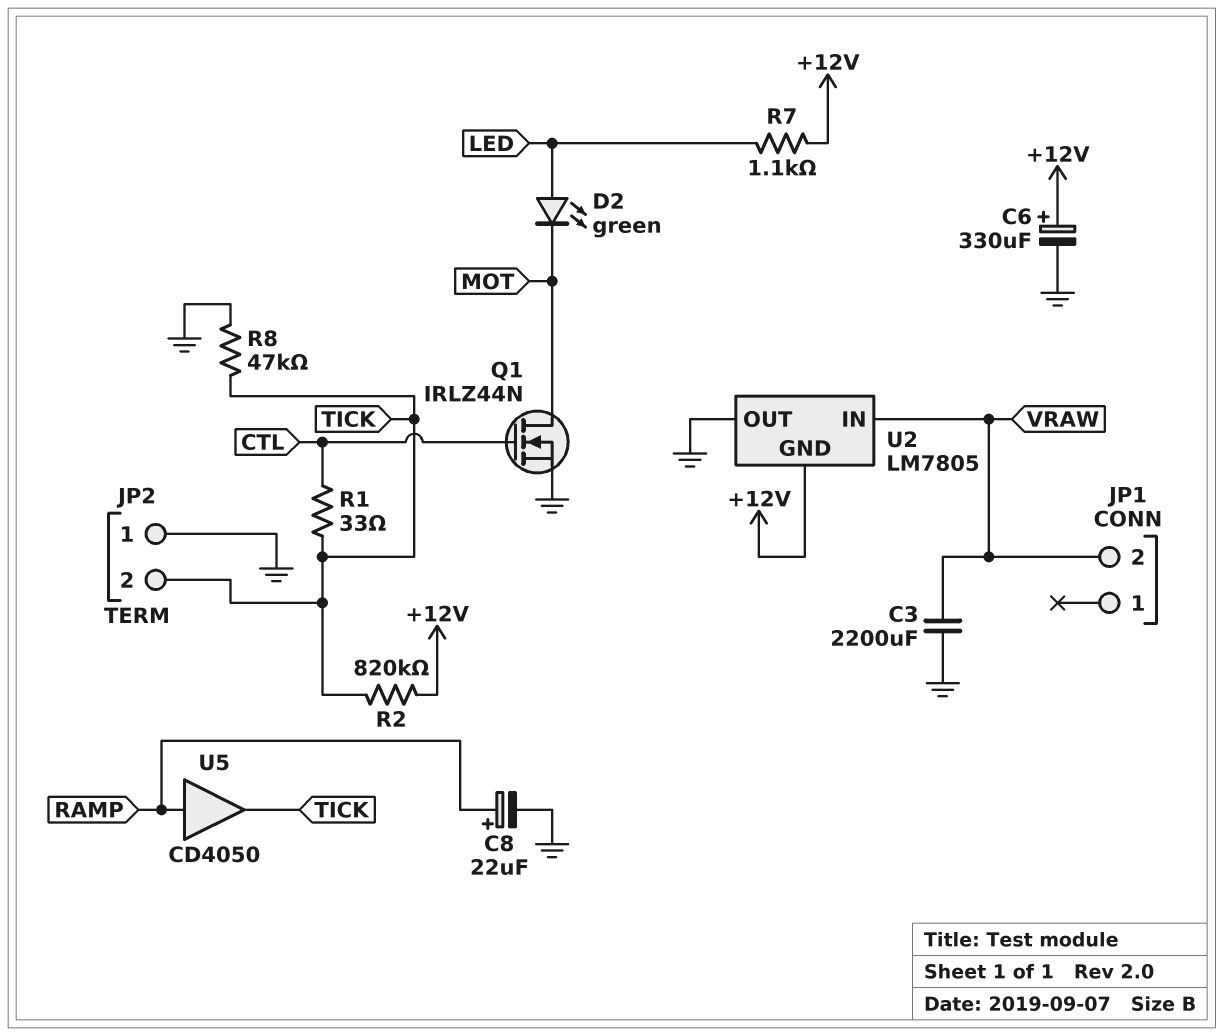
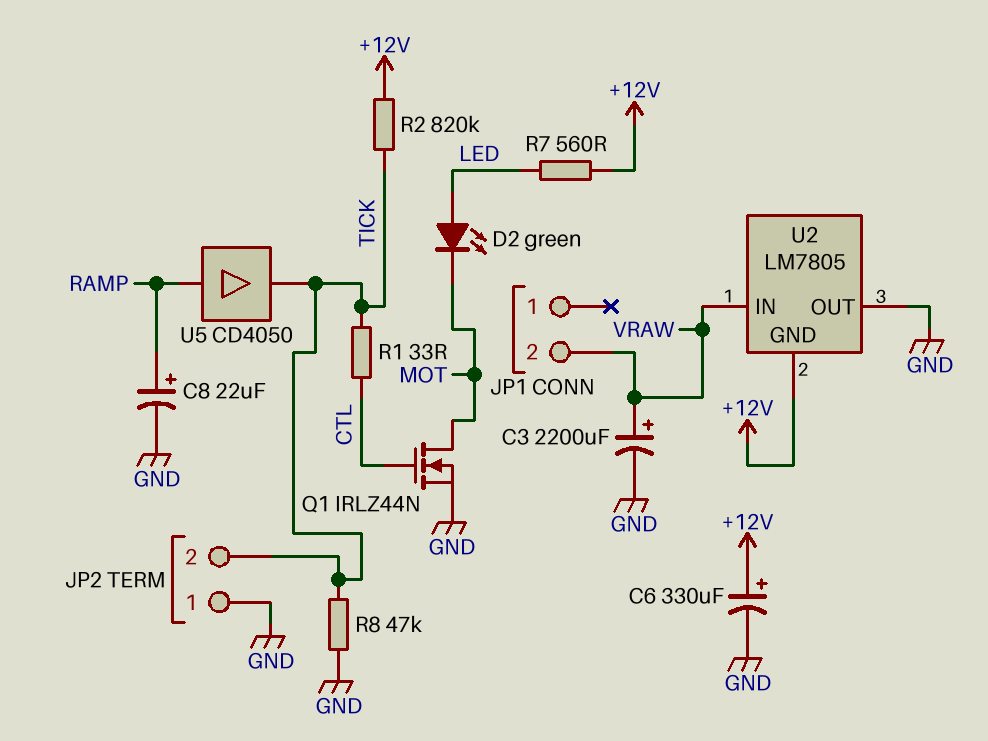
C3: 2200uF (GND, VRAW) -> 2200uF (plus VRAW, minus GND)
R7: 1.1k (+12V, LED) -> 560 (+12V, LED)

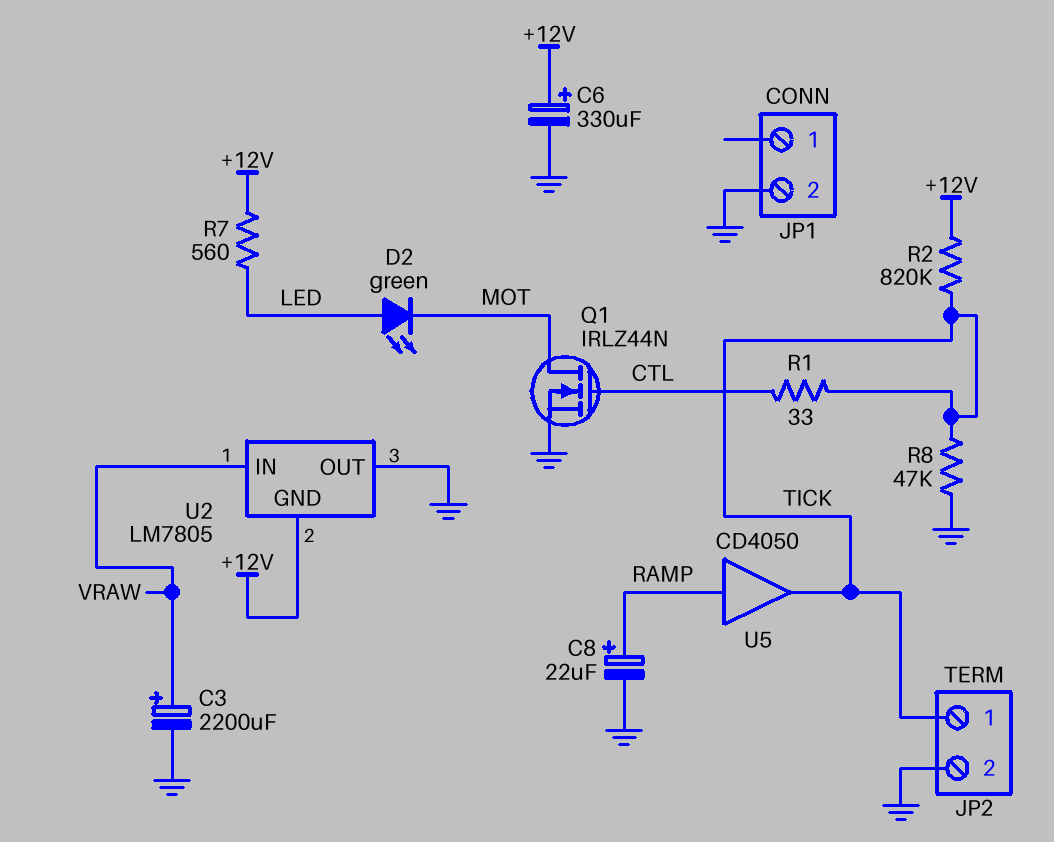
JP1 pin 2: VRAW -> GND
JP2 pin 1: GND -> TICK
JP2 pin 2: TICK -> GND

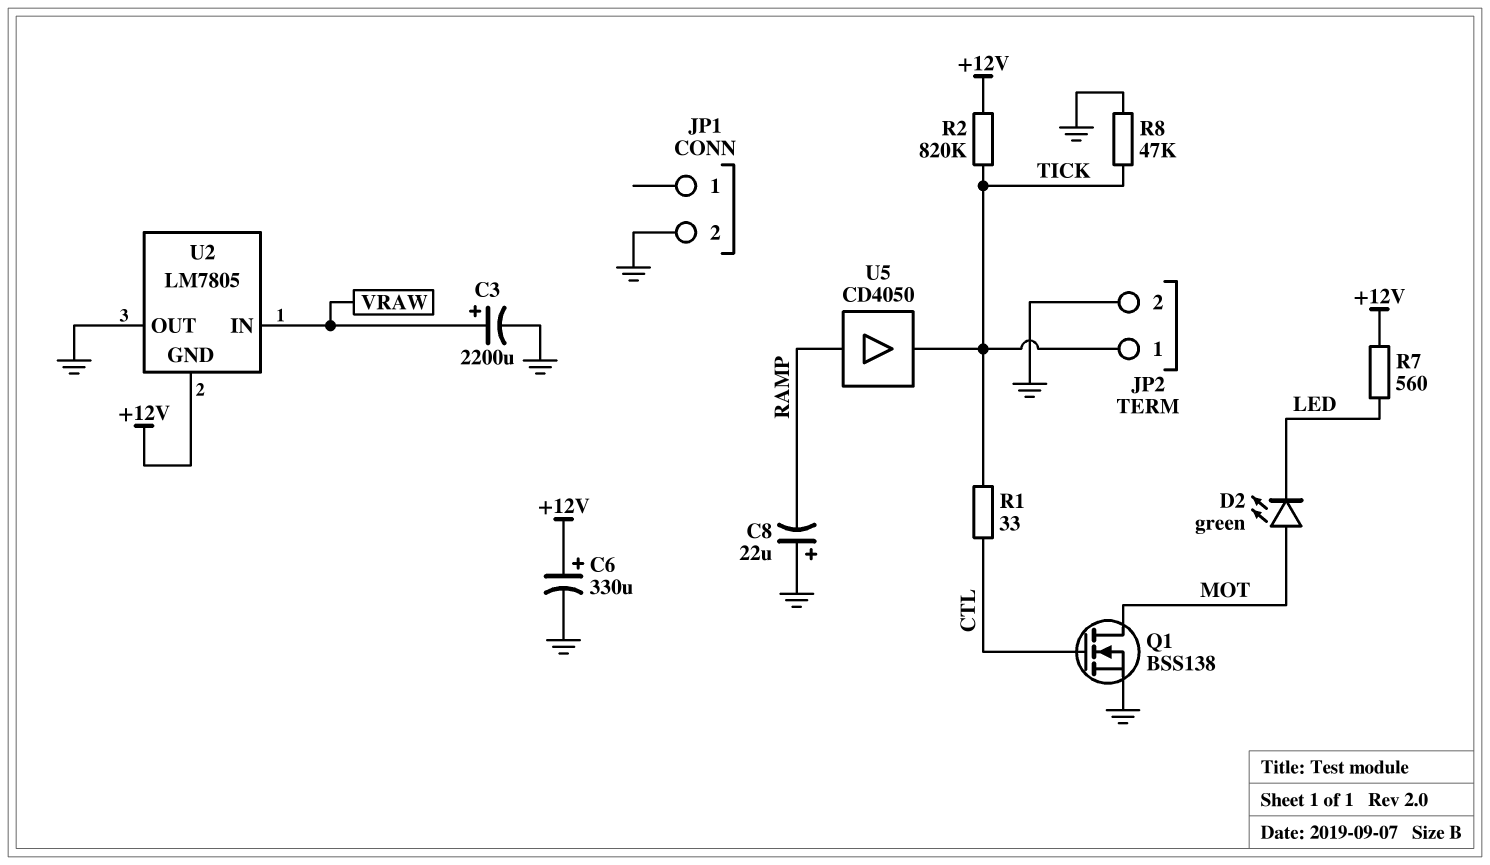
C8: 22uF (plus RAMP, minus GND) -> 22uF (plus GND, minus RAMP)
D2: LED green (A LED, K MOT) -> LED green (A MOT, K LED)
Q1: NMOS IRLZ44N (G CTL, D MOT, S GND) -> NMOS BSS138 (G CTL, D MOT, S GND)

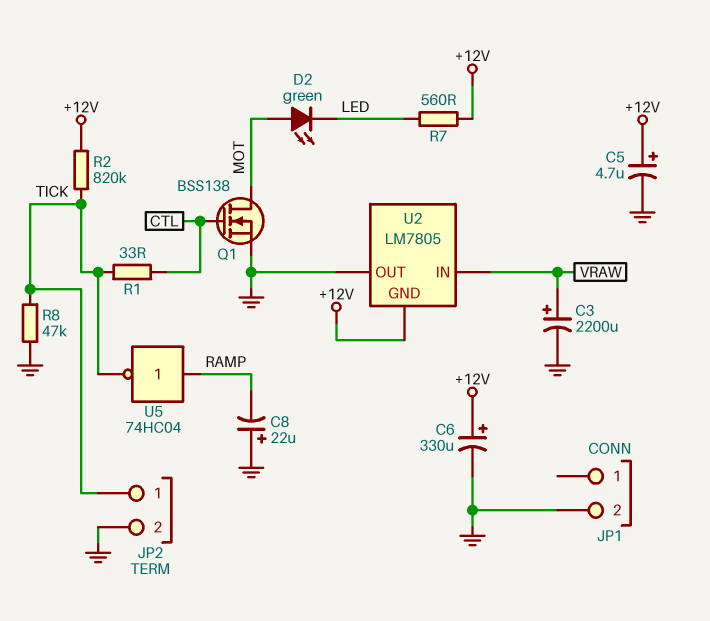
C5: none -> 4.7uF (plus +12V, minus GND)
U5: buffer CD4050 (in RAMP, out TICK) -> NOT 74HC04 (in RAMP, out TICK)

